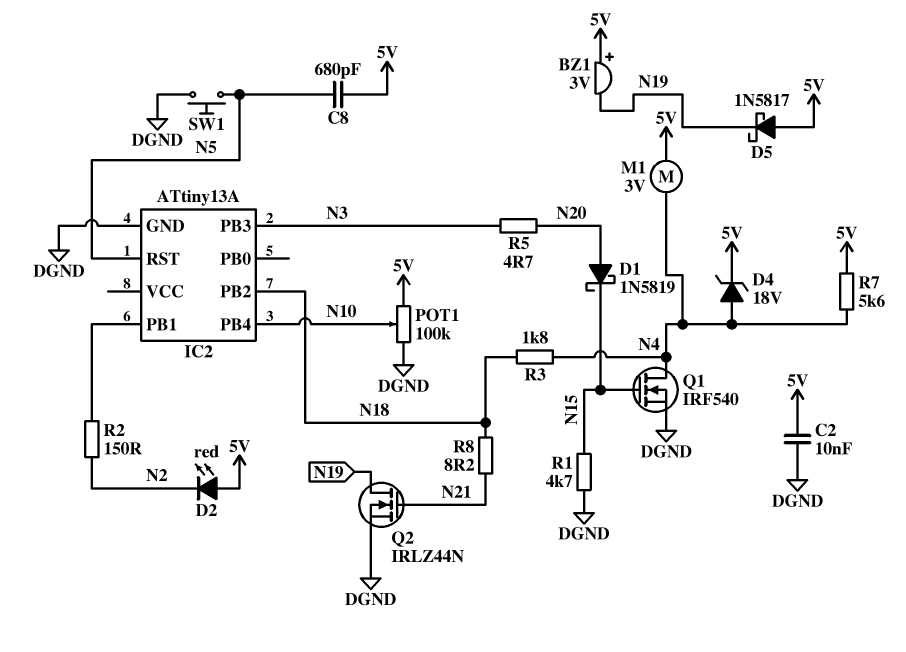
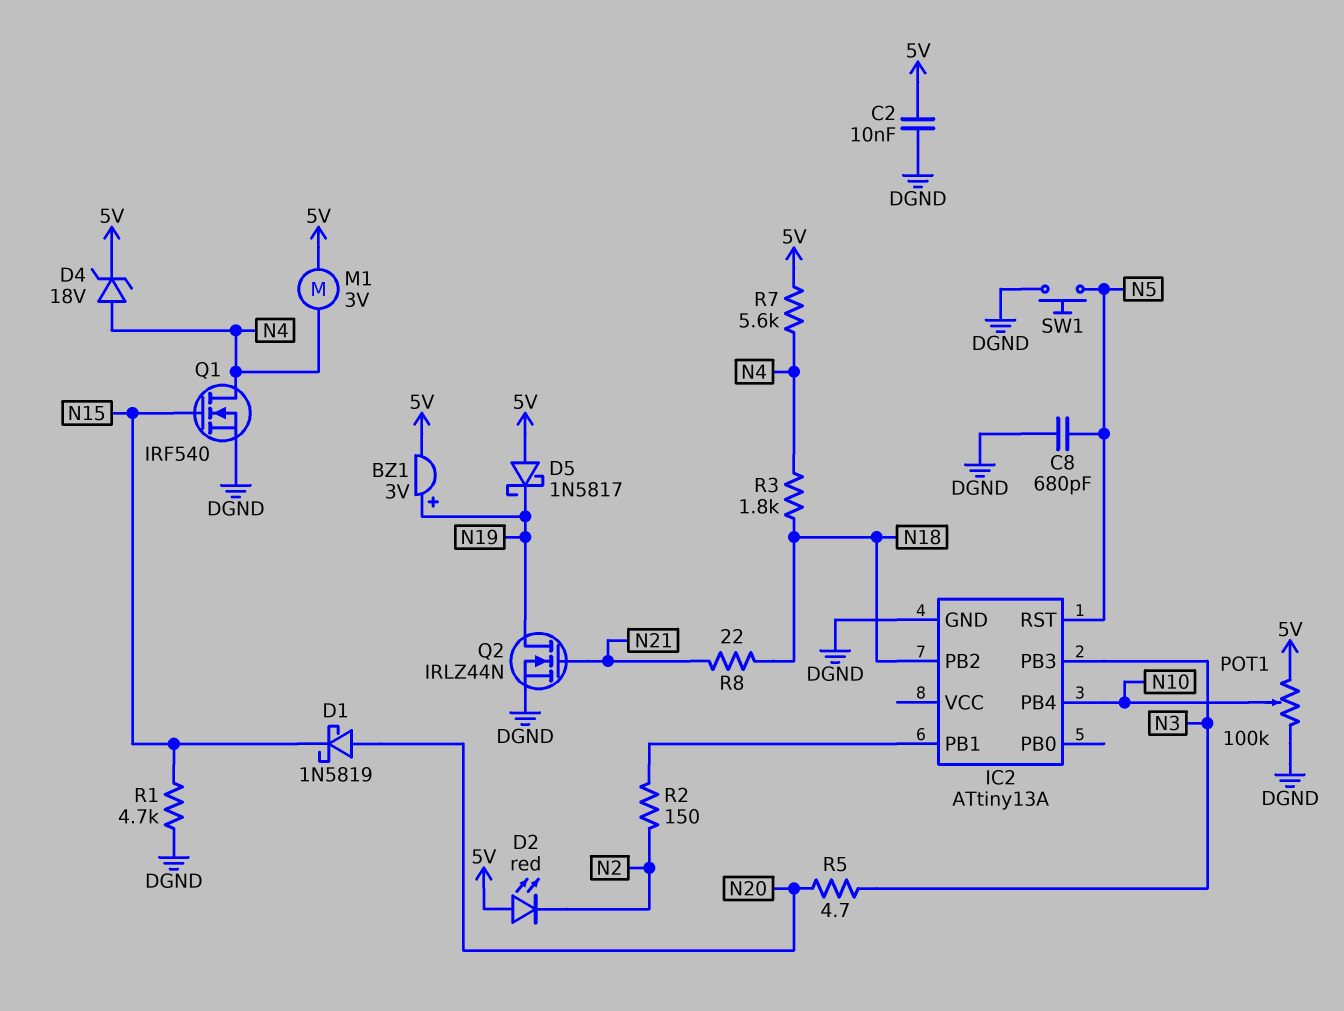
BZ1: buzzer 3V (plus 5V, minus N19) -> buzzer 3V (plus N19, minus 5V)
C8: 680pF (5V, N5) -> 680pF (DGND, N5)
R8: 8.2 (N18, N21) -> 22 (N18, N21)

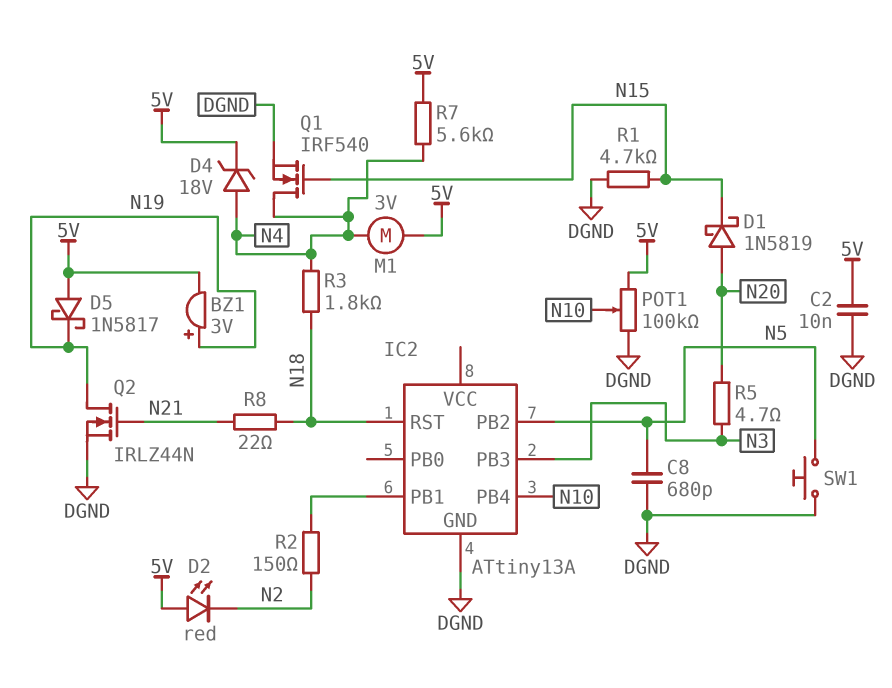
IC2 pin PB2: N18 -> N5
IC2 pin RST: N5 -> N18

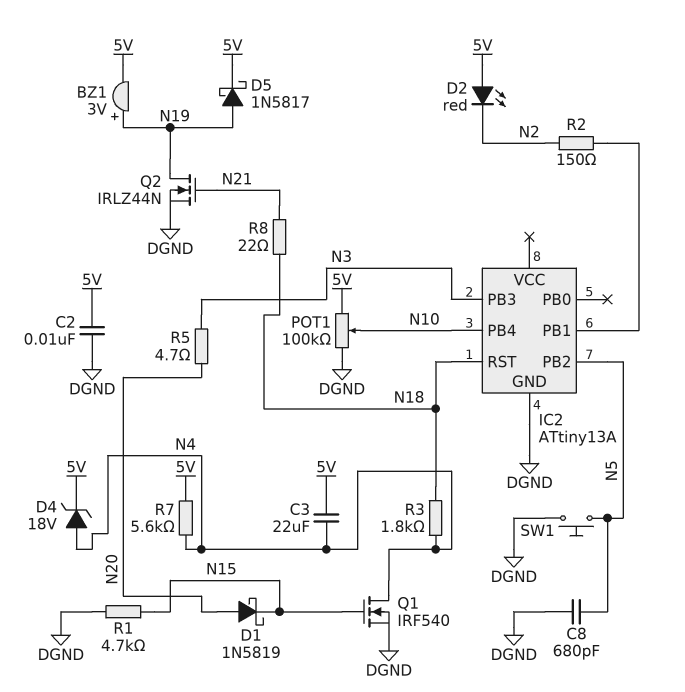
C3: none -> 22uF (5V, N4)
D5: schottky 1N5817 (A 5V, K N19) -> schottky 1N5817 (A N19, K 5V)
M1: motor 3V (5V, N4) -> none

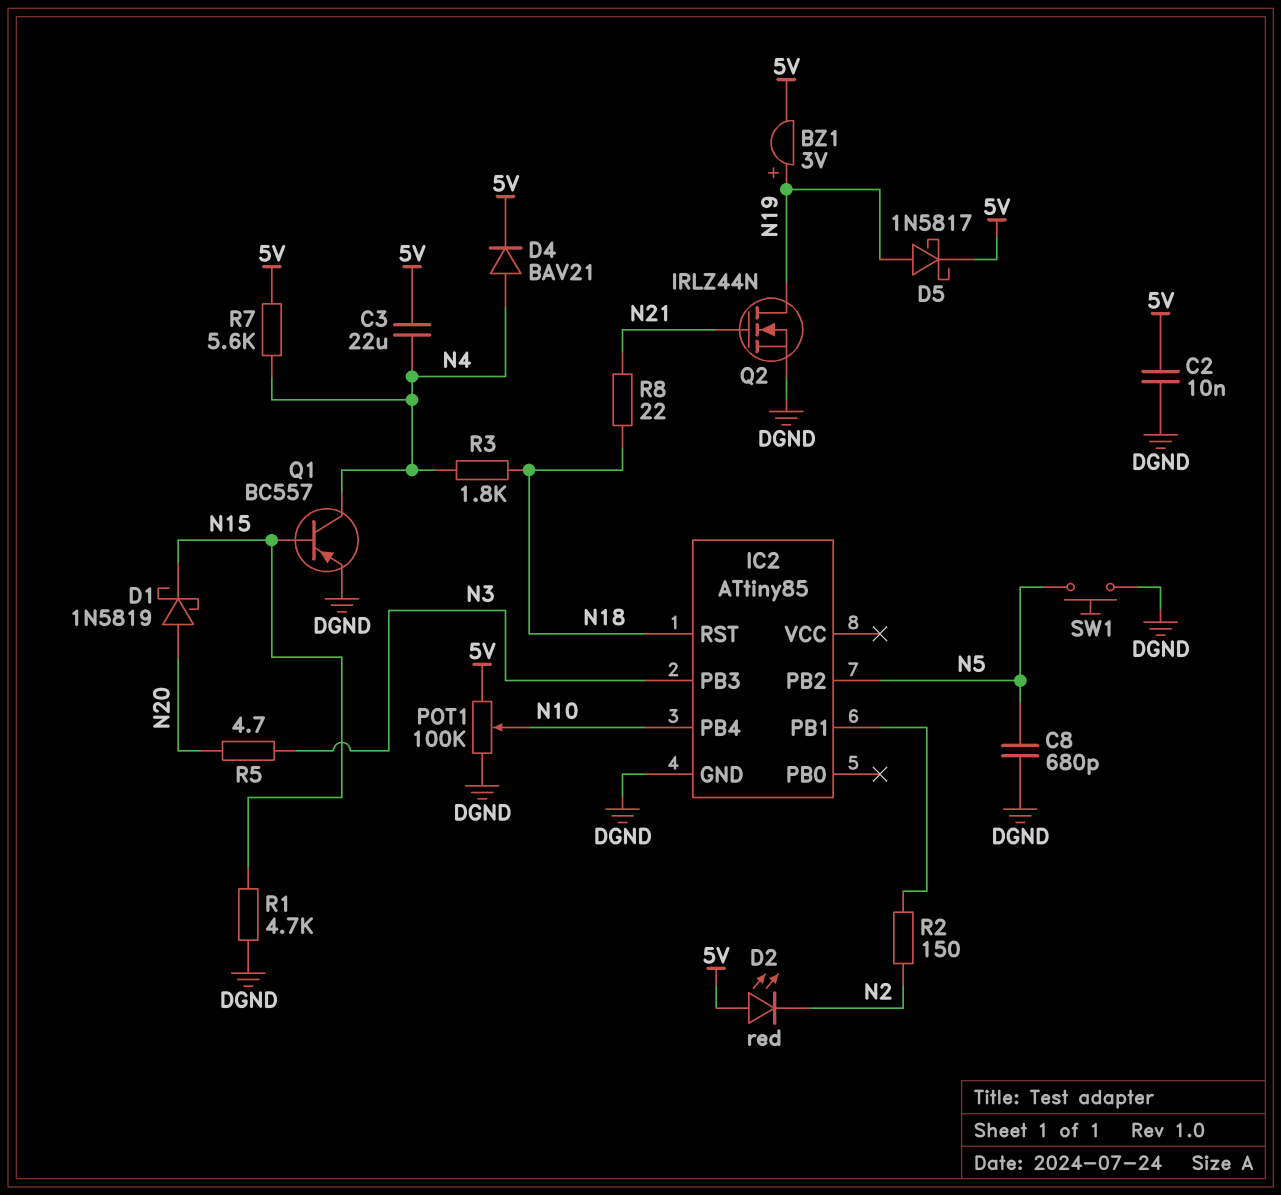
D4: zener 18V (A N4, K 5V) -> diode BAV21 (A N4, K 5V)
IC2: ATtiny13A -> ATtiny85
Q1: NMOS IRF540 (G N15, D N4, S DGND) -> PNP BC557 (B N15, C N4, E DGND)

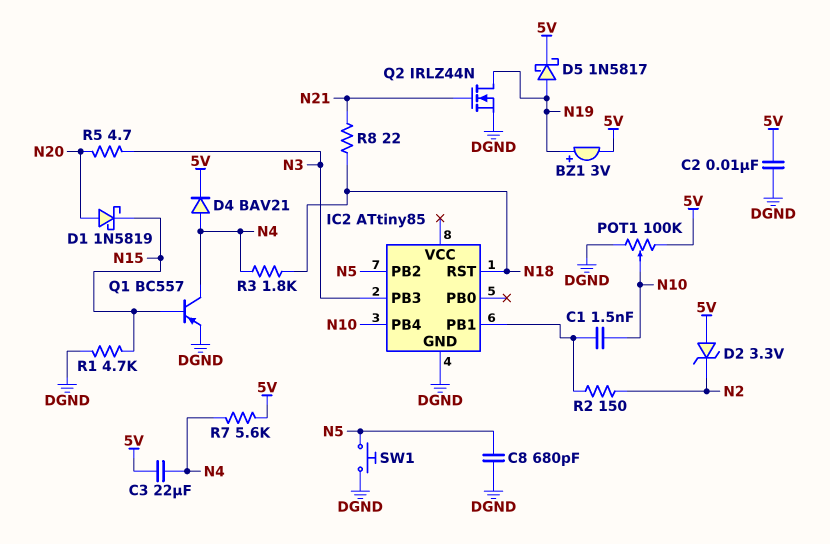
C1: none -> 1.5nF (IC2/PB1, N10)
D2: LED red (A 5V, K N2) -> zener 3.3V (A 5V, K N2)

